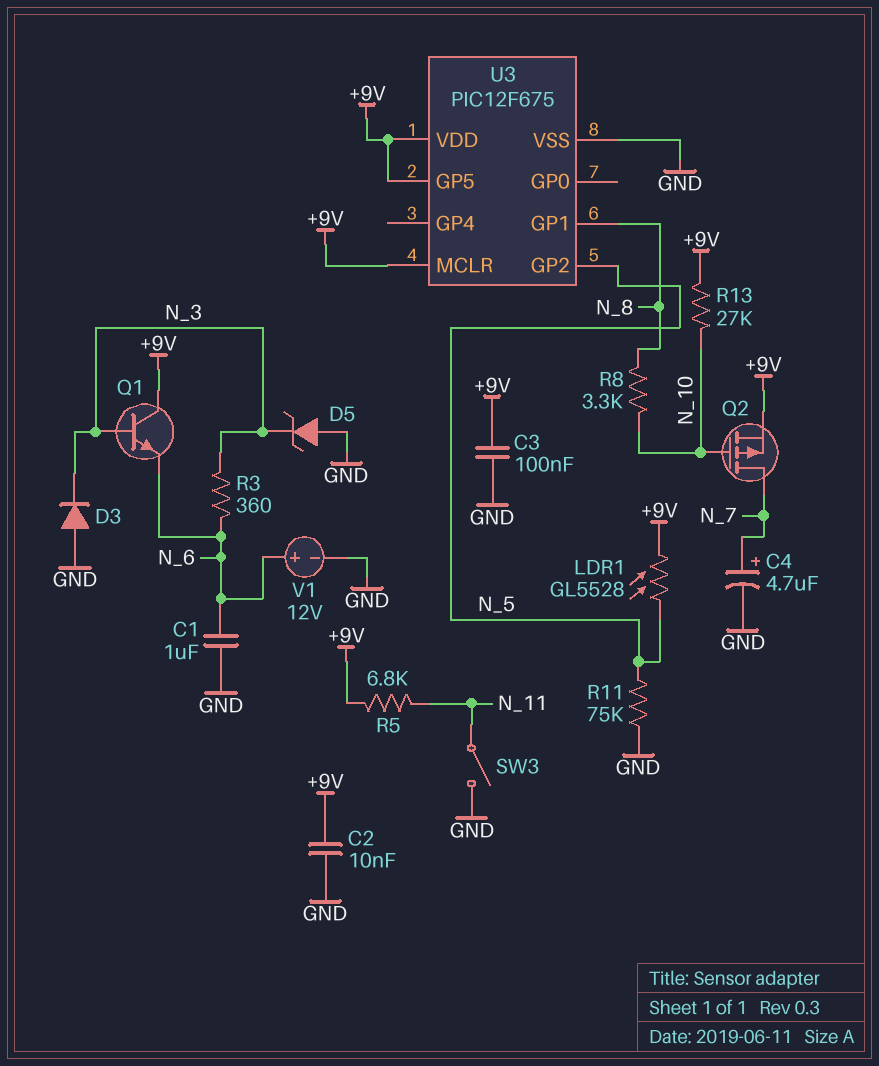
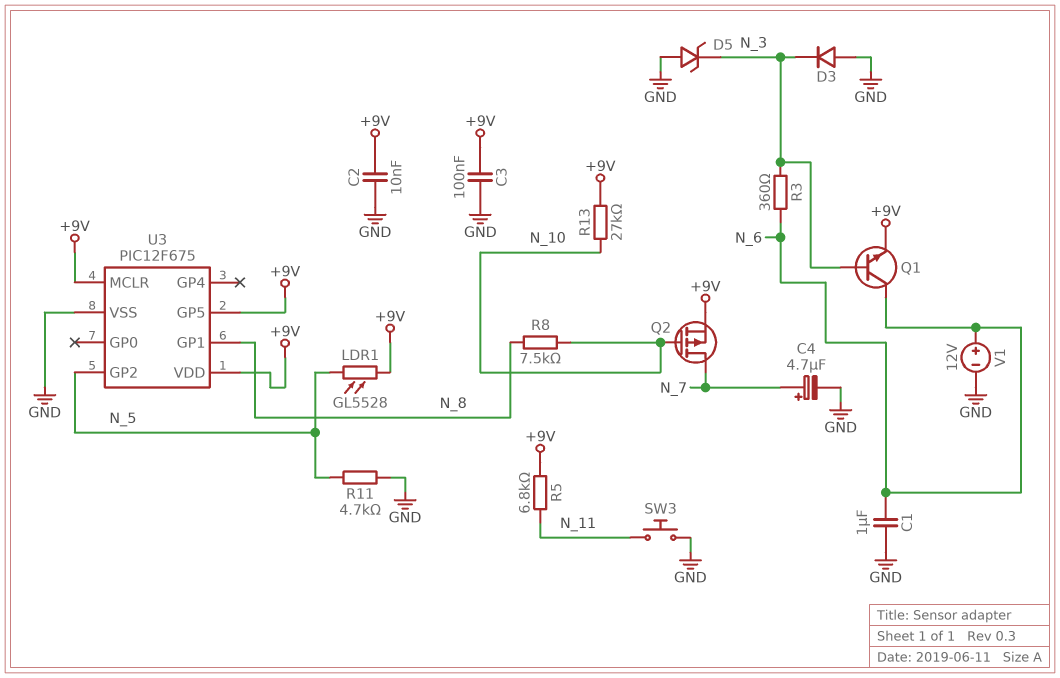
Q1: NPN (B N_3, C +9V, E N_6) -> NPN (B N_3, C N_6, E +9V)
R8: 3.3k (N_8, N_10) -> 7.5k (N_8, N_10)
R11: 75k (GND, N_5) -> 4.7k (GND, N_5)
SW3: switch (GND, N_11) -> button (GND, N_11)

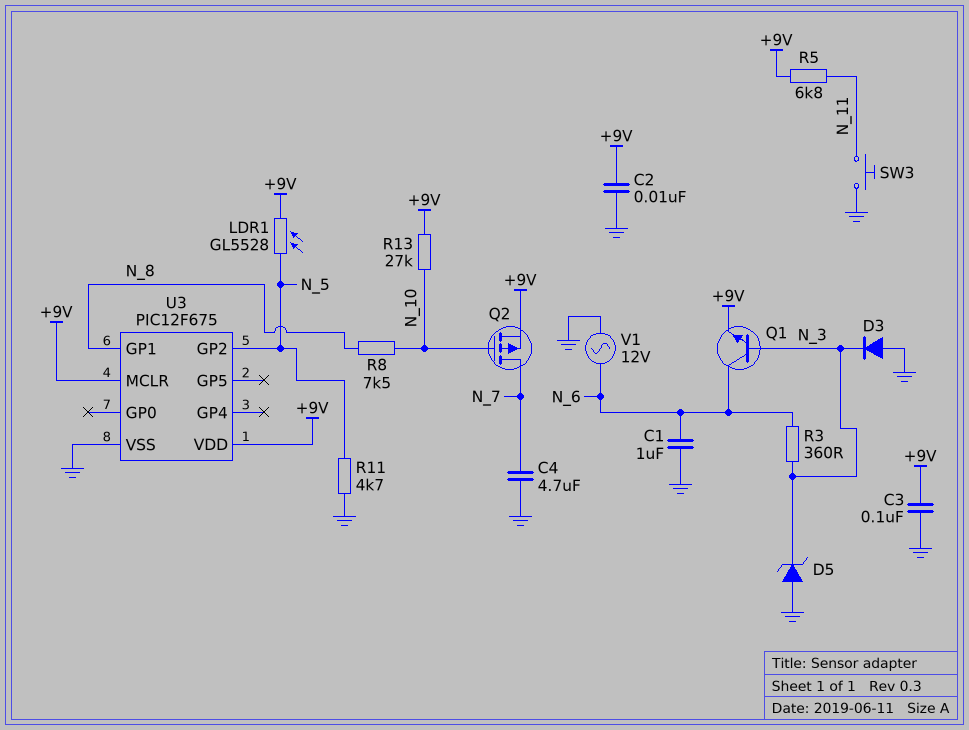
C4: 4.7uF (plus N_7, minus GND) -> 4.7uF (GND, N_7)
U3 pin GP5: +9V -> none
V1: 12V (plus N_6, minus GND) -> AC 12V (GND, N_6)

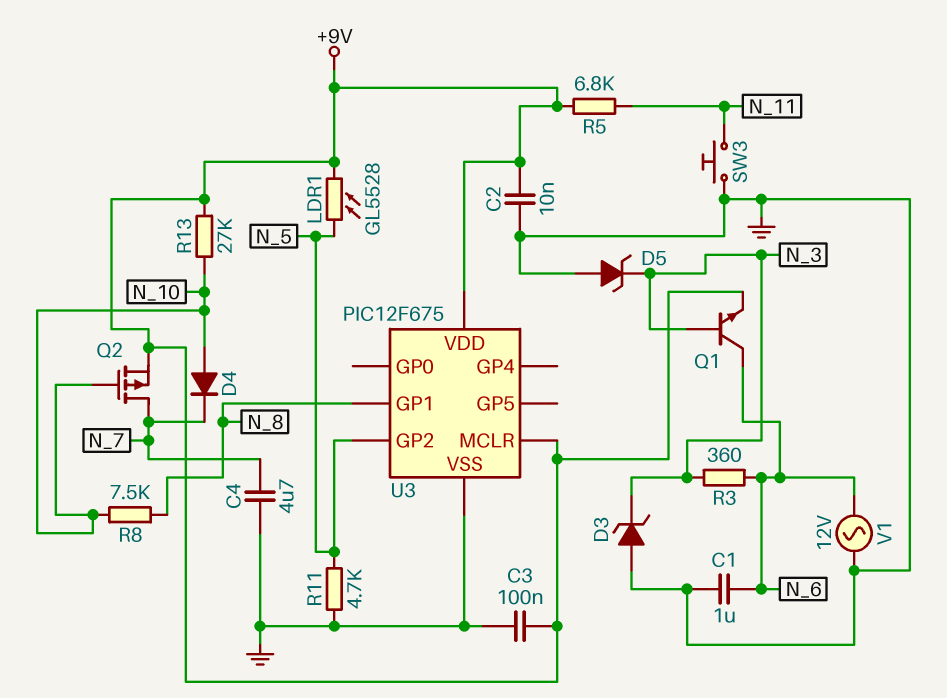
D3: diode (A GND, K N_3) -> zener (A GND, K N_3)
D4: none -> diode (A N_10, K N_7)

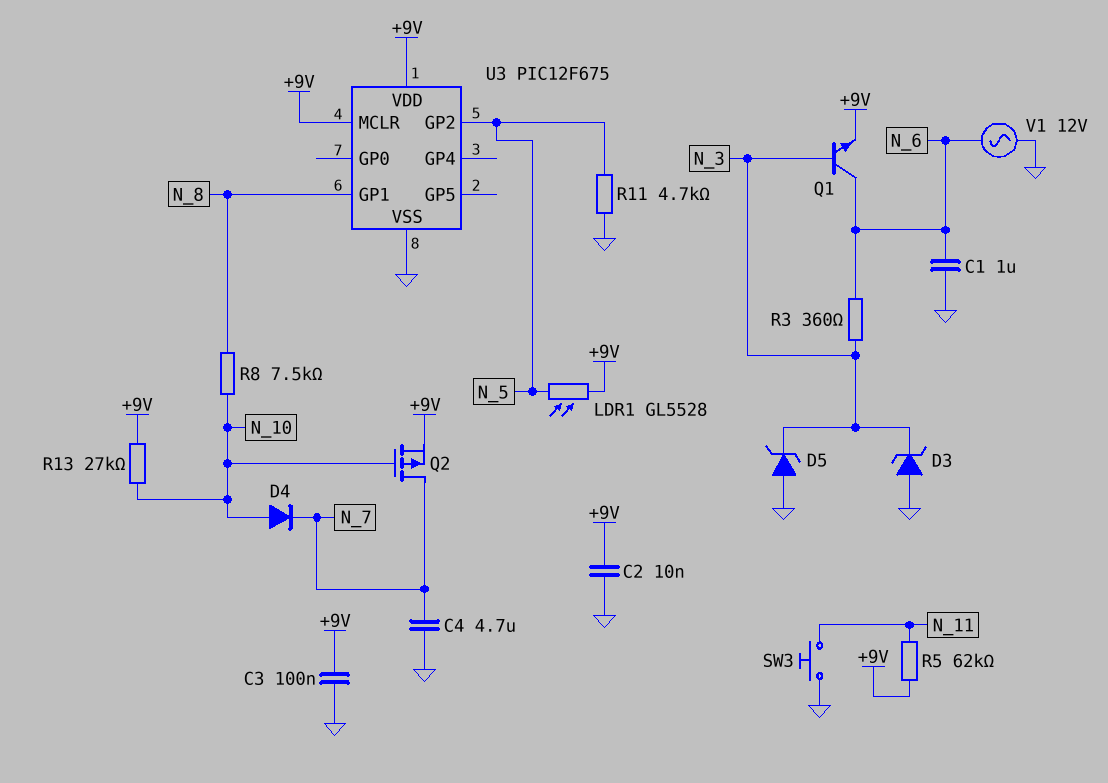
R5: 6.8k (+9V, N_11) -> 62k (+9V, N_11)

